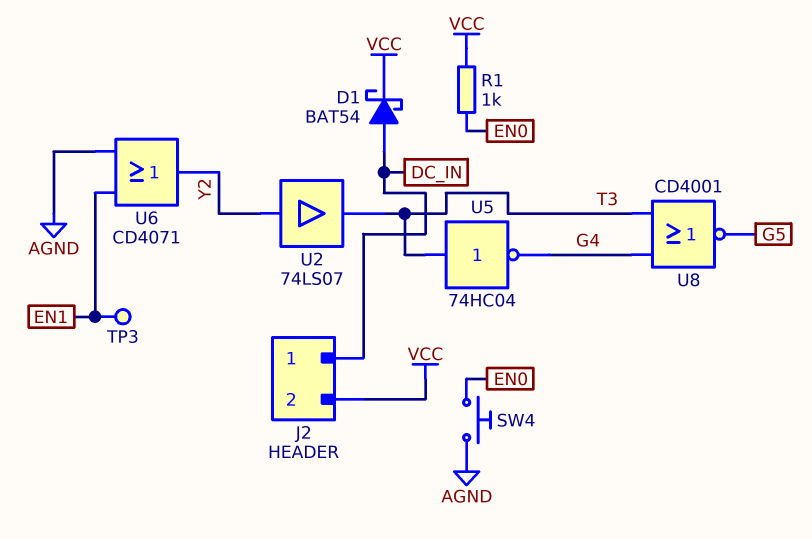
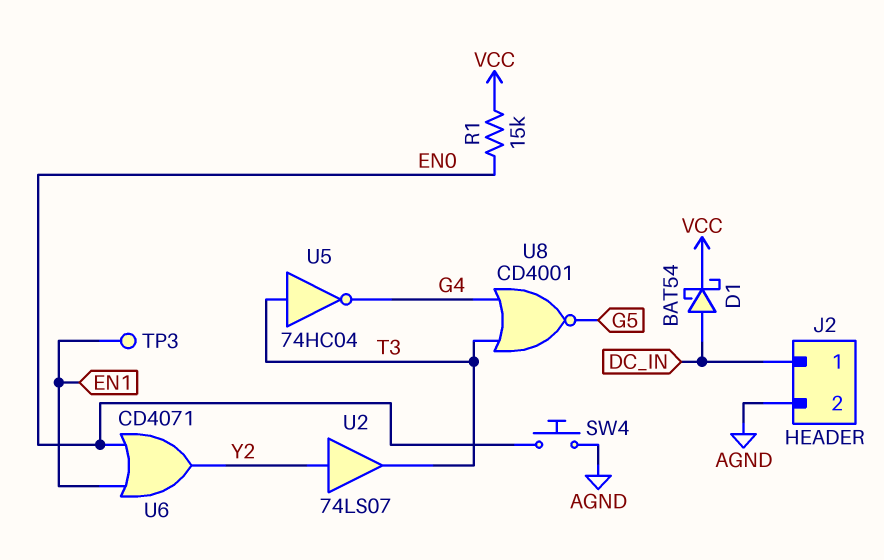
J2 pin 2: VCC -> AGND
R1: 1k (EN0, VCC) -> 15k (EN0, VCC)
U6: OR CD4071 (in AGND, in EN1, out Y2) -> OR CD4071 (in EN0, in EN1, out Y2)

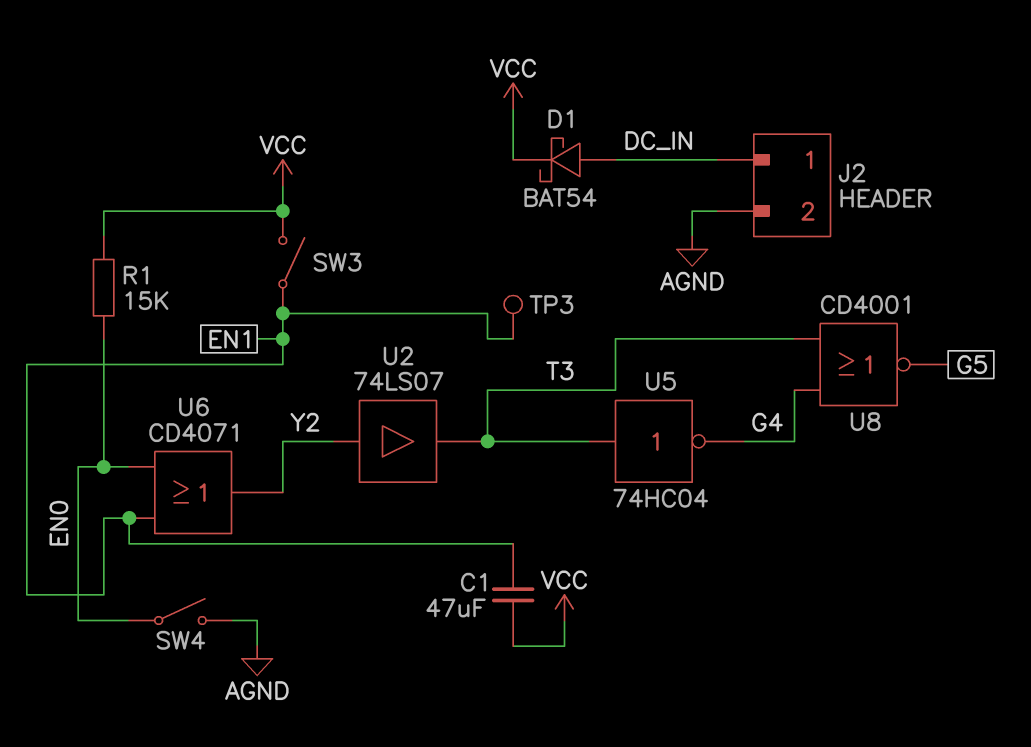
C1: none -> 47uF (EN1, VCC)
SW3: none -> switch (EN1, VCC)
SW4: button (AGND, EN0) -> switch (AGND, EN0)

